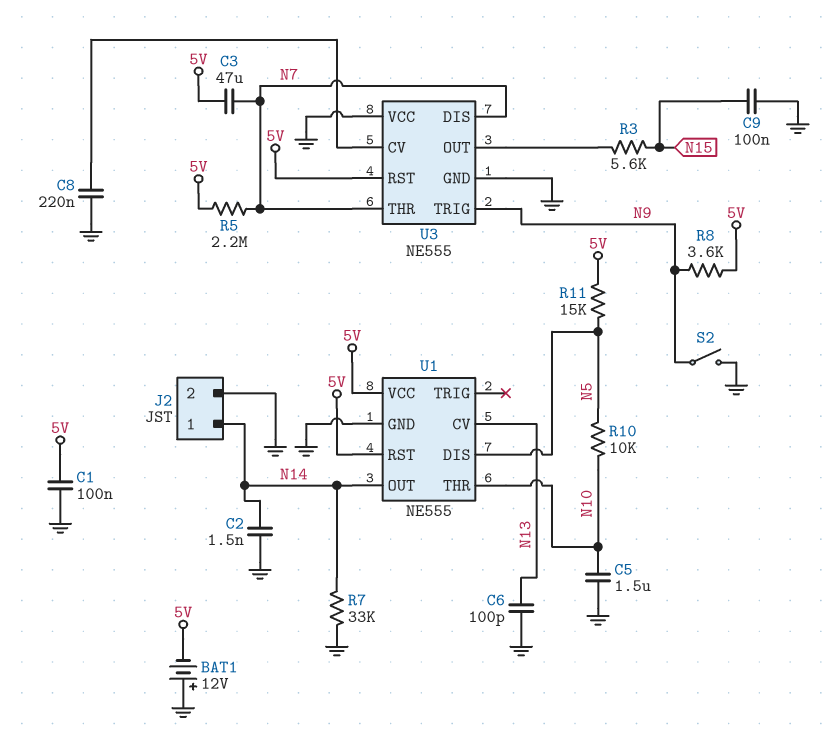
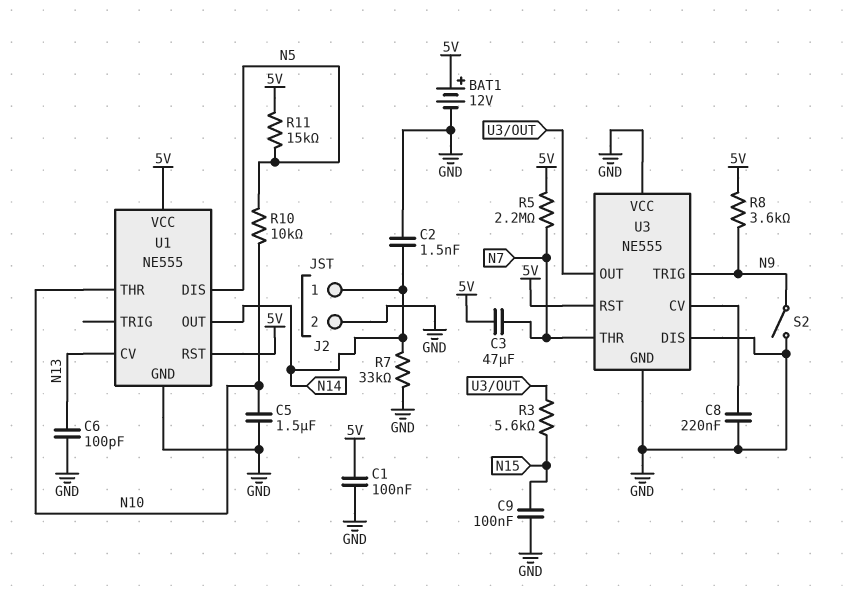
BAT1: 12V (plus GND, minus 5V) -> 12V (plus 5V, minus GND)
U3 pin DIS: N7 -> GND

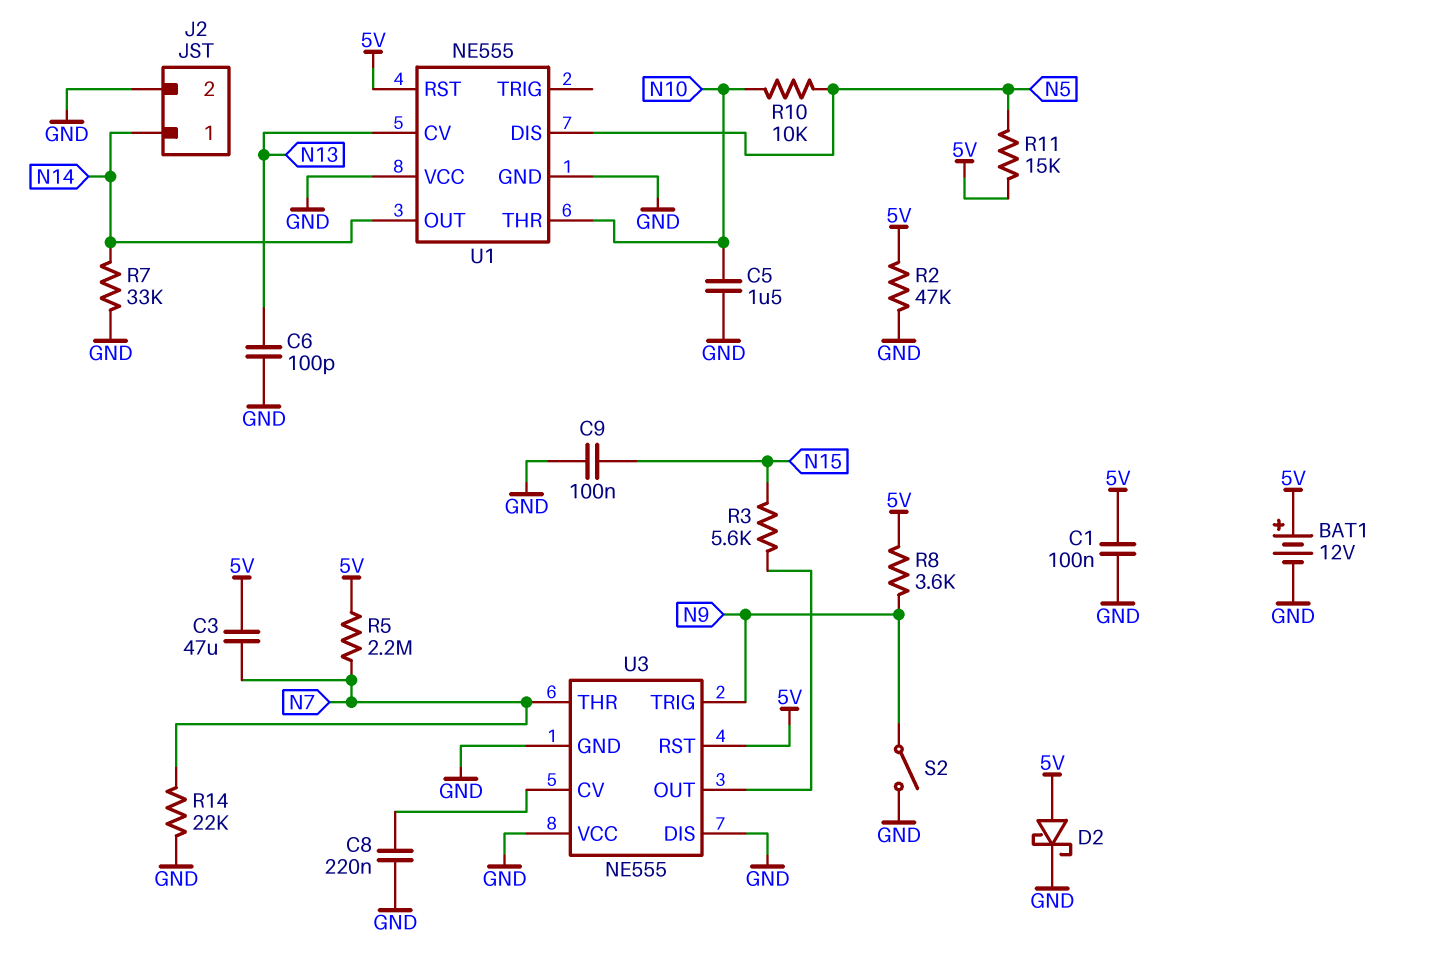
C2: 1.5nF (GND, N14) -> none
D2: none -> schottky (A 5V, K GND)
R2: none -> 47k (5V, GND)
R14: none -> 22k (GND, N7)
U1 pin VCC: 5V -> GND

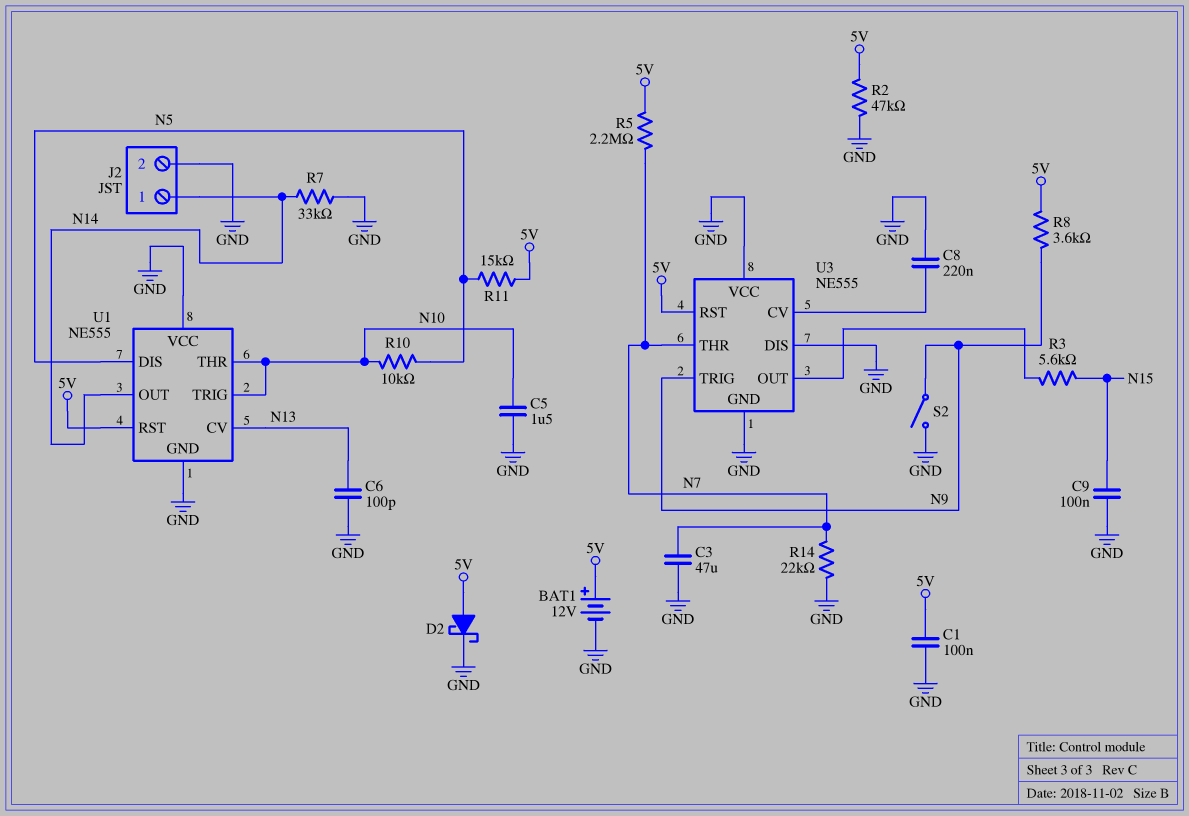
C3: 47uF (5V, N7) -> 47uF (GND, N7)
U1 pin TRIG: none -> N10

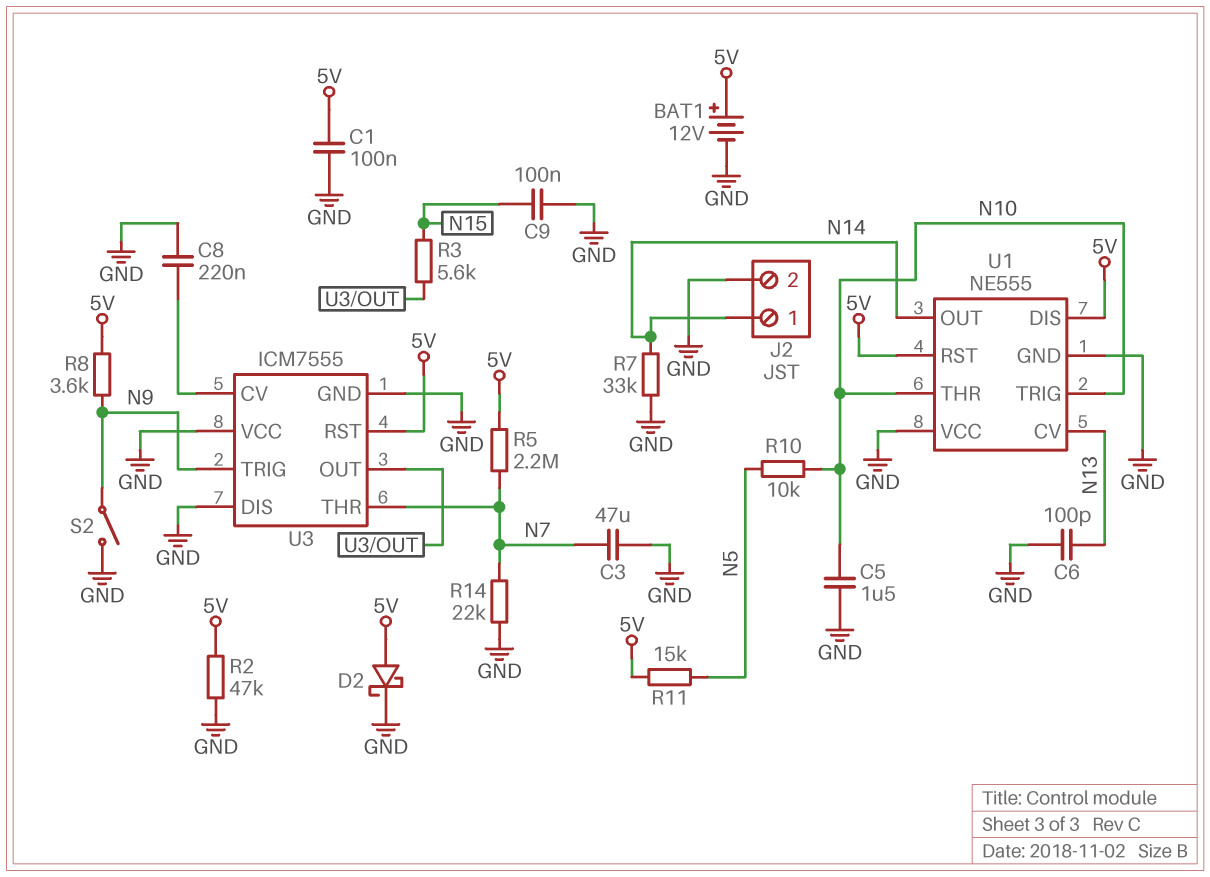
U1 pin DIS: N5 -> 5V
U3: NE555 -> ICM7555

